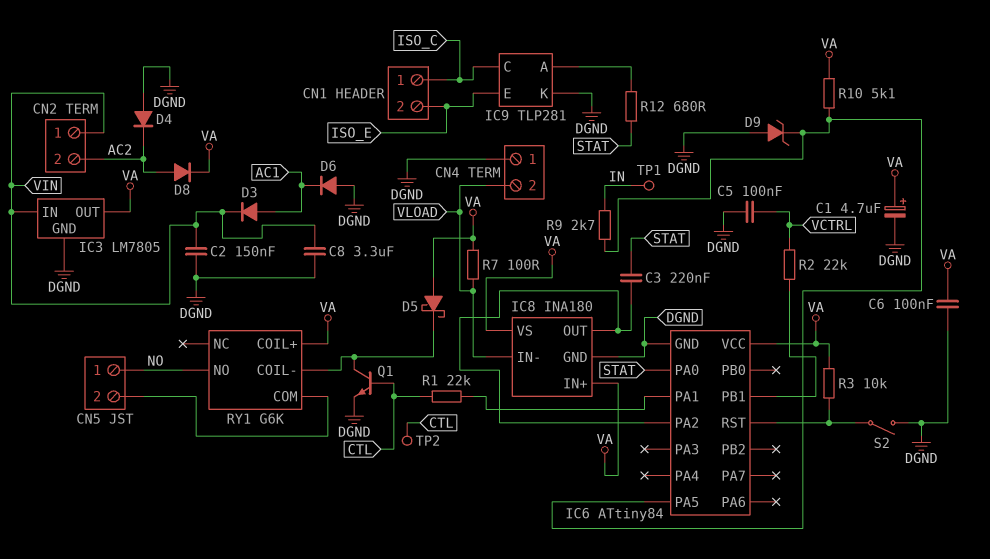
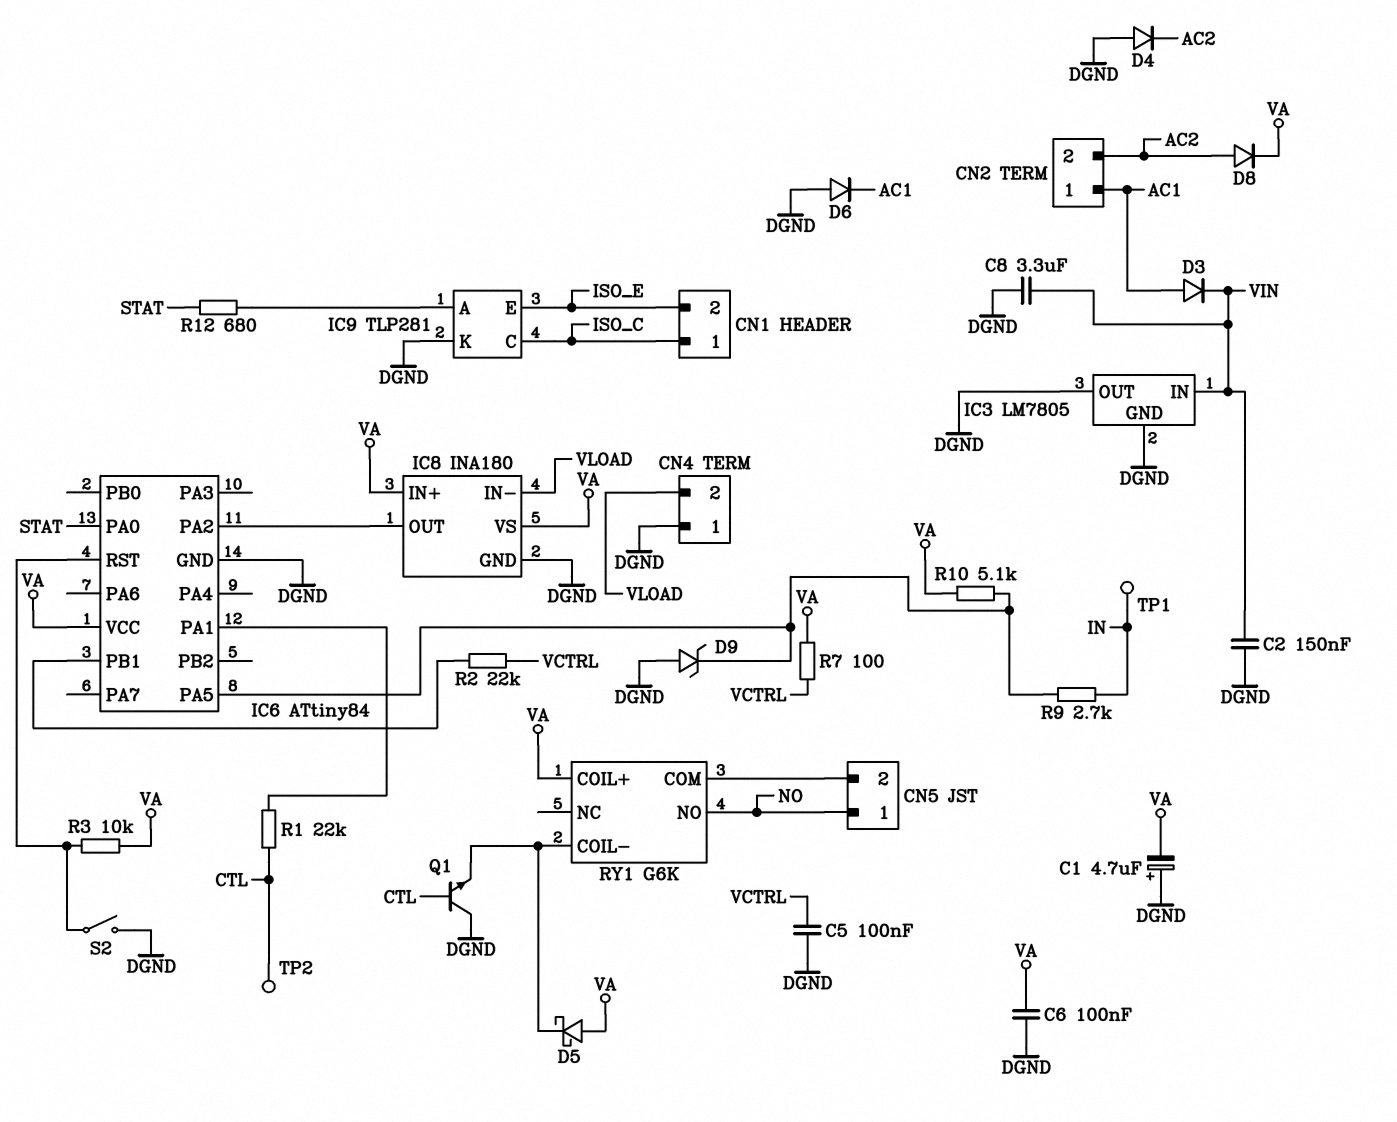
C1: 4.7uF (plus VA, minus DGND) -> 4.7uF (plus DGND, minus VA)
C3: 220nF (IC6/PA2, STAT) -> none
CN2 pin 1: VIN -> AC1
IC3 pin OUT: VA -> DGND
Q1: NPN (B CTL, C RY1/COIL-, E DGND) -> NPN (B CTL, C DGND, E RY1/COIL-)
R7: 100 (VA, VLOAD) -> 100 (VA, VCTRL)

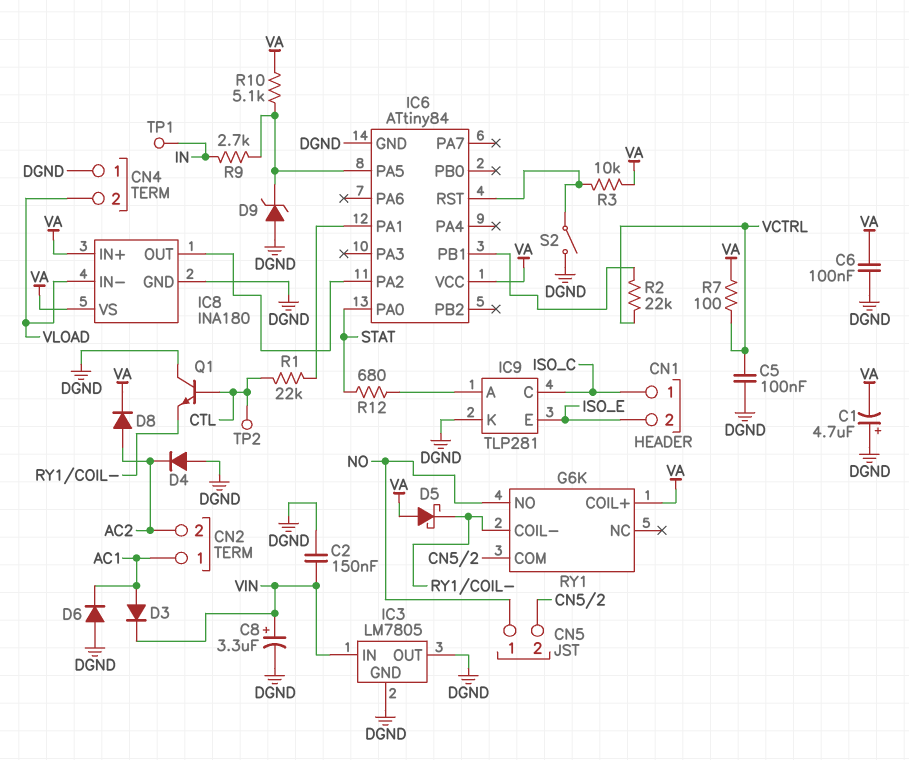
C8: 3.3uF (DGND, VIN) -> 3.3uF (plus VIN, minus DGND)

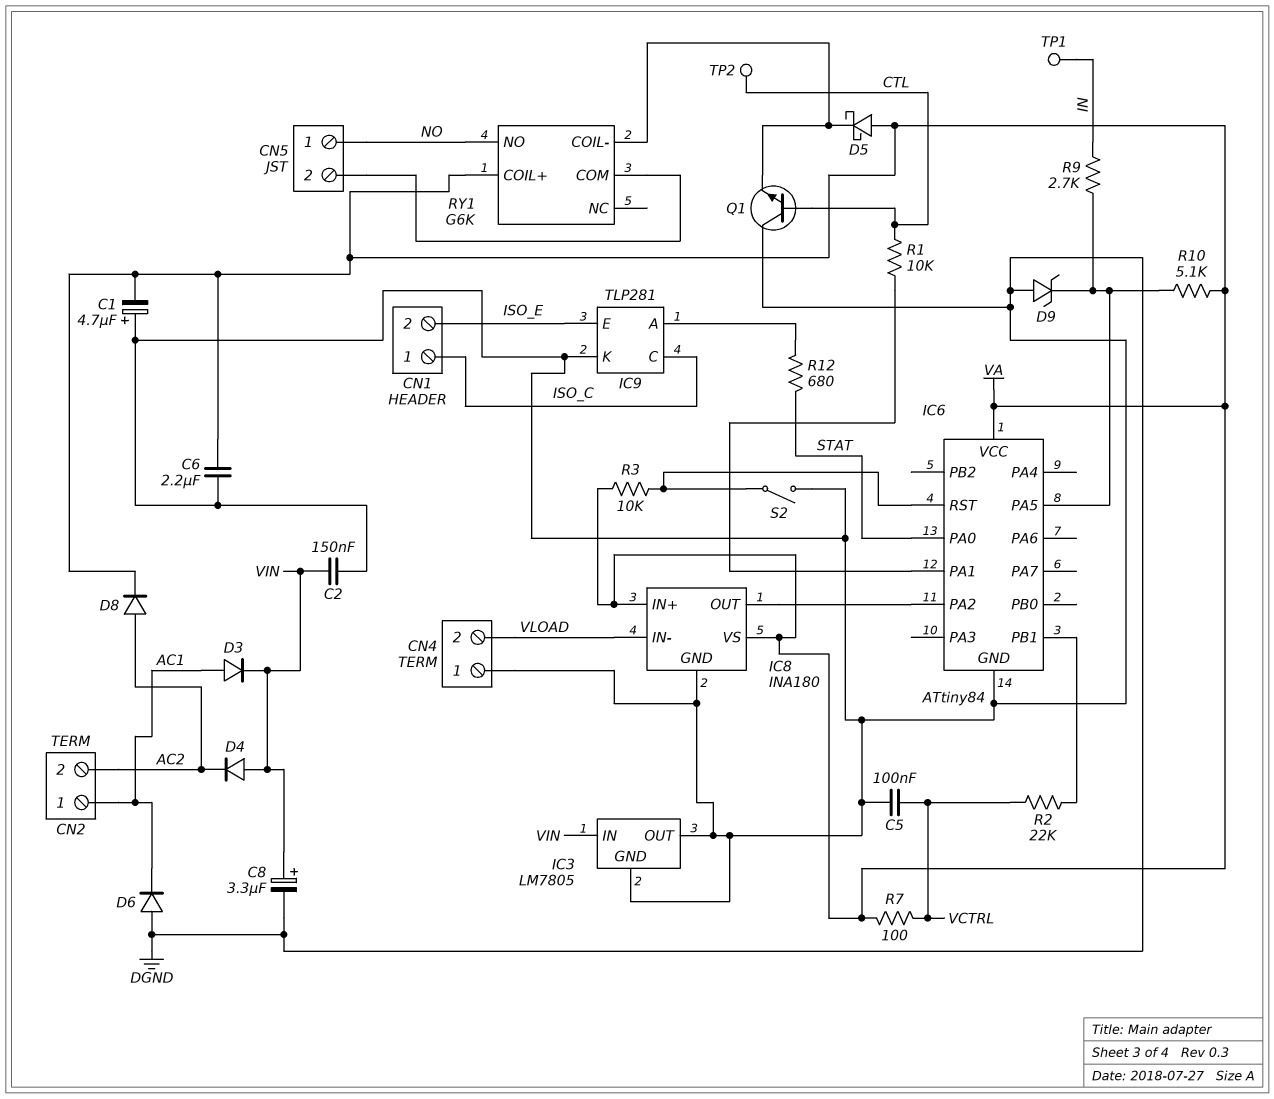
C6: 100nF (DGND, VA) -> 2.2uF (DGND, VA)
D4: diode (A DGND, K AC2) -> diode (A VIN, K AC2)
R1: 22k (CTL, IC6/PA1) -> 10k (CTL, IC6/PA1)

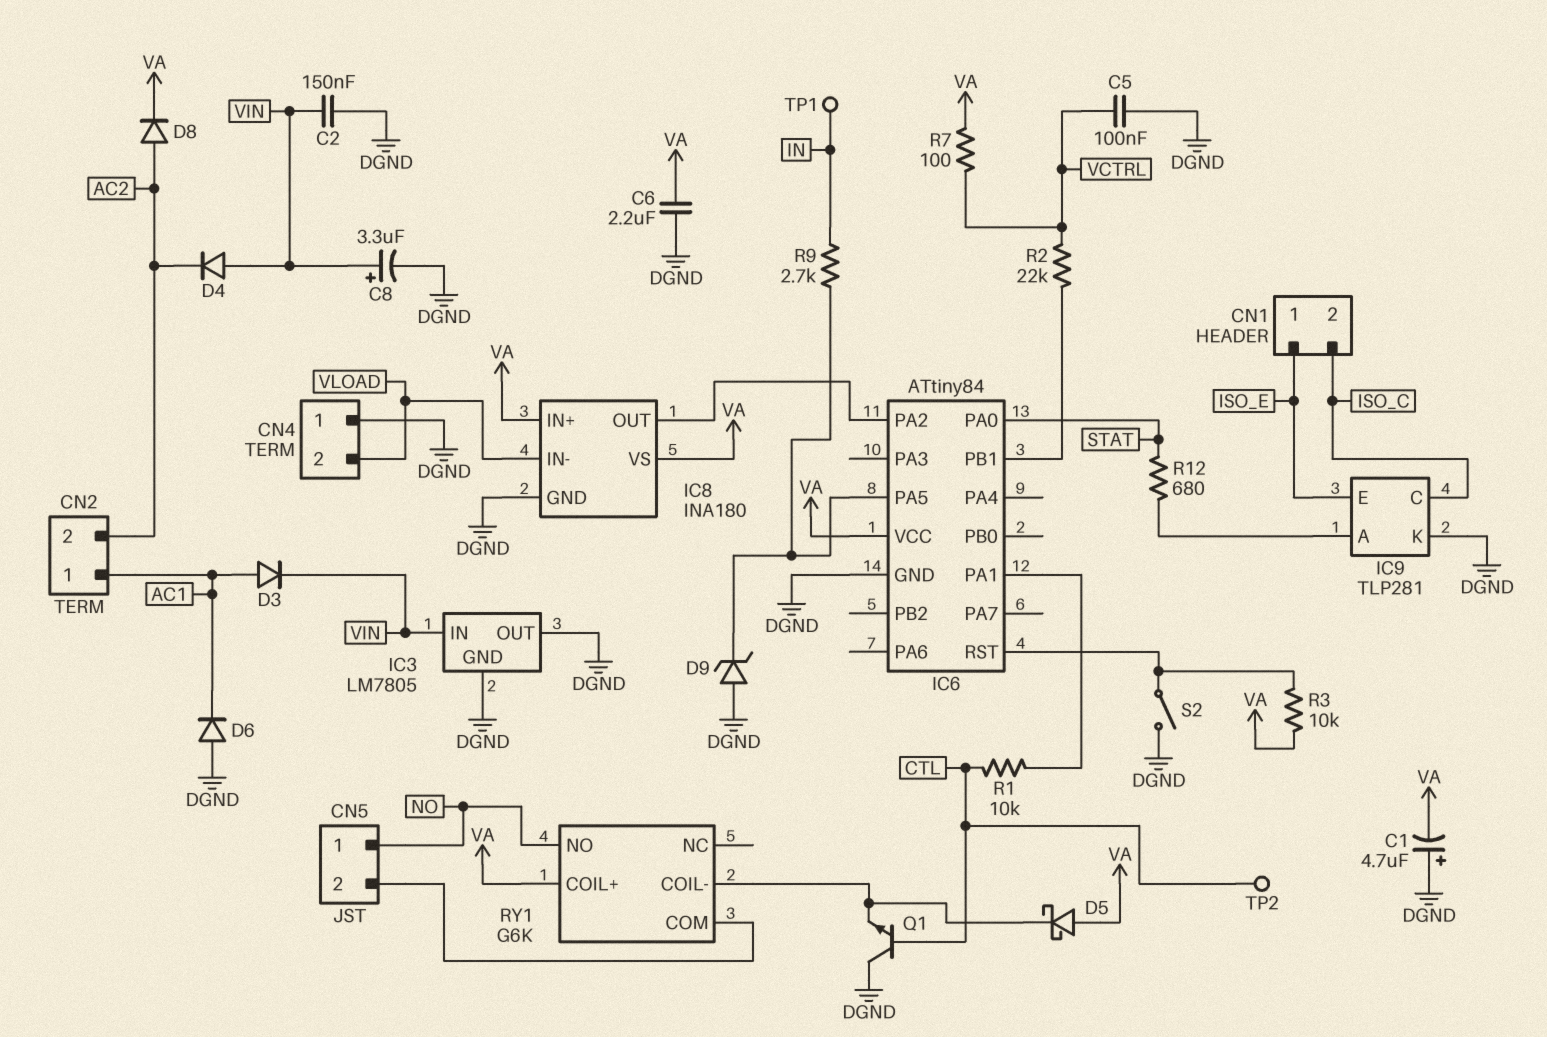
CN1 pin 1: ISO_C -> ISO_E
CN1 pin 2: ISO_E -> ISO_C
R10: 5.1k (IC6/PA5, VA) -> none

